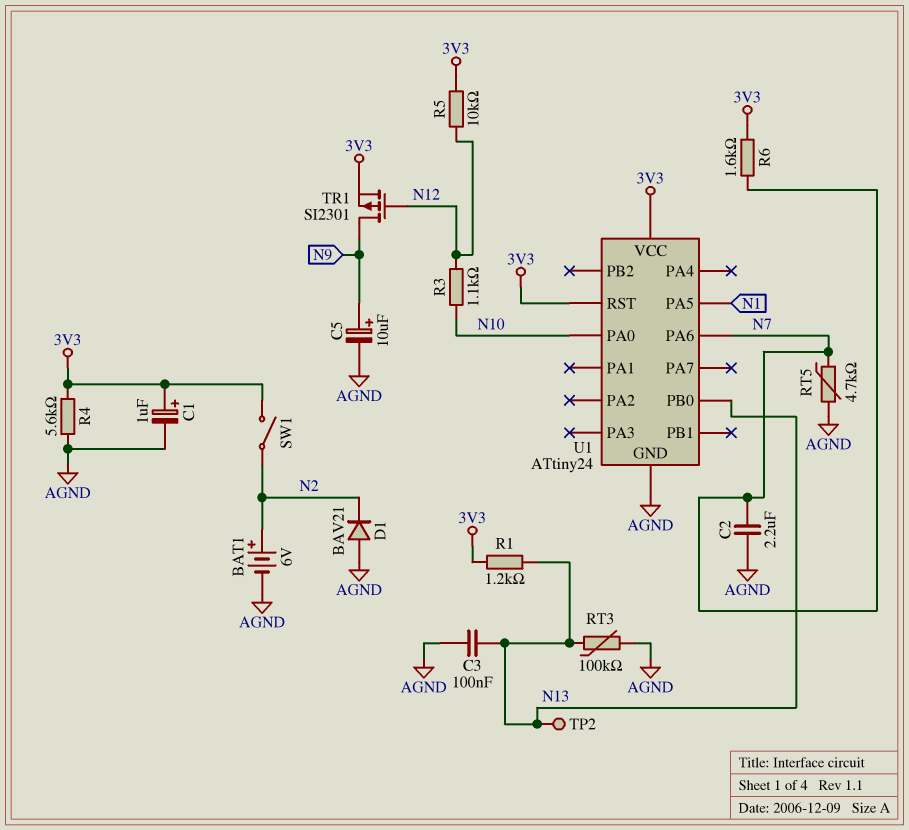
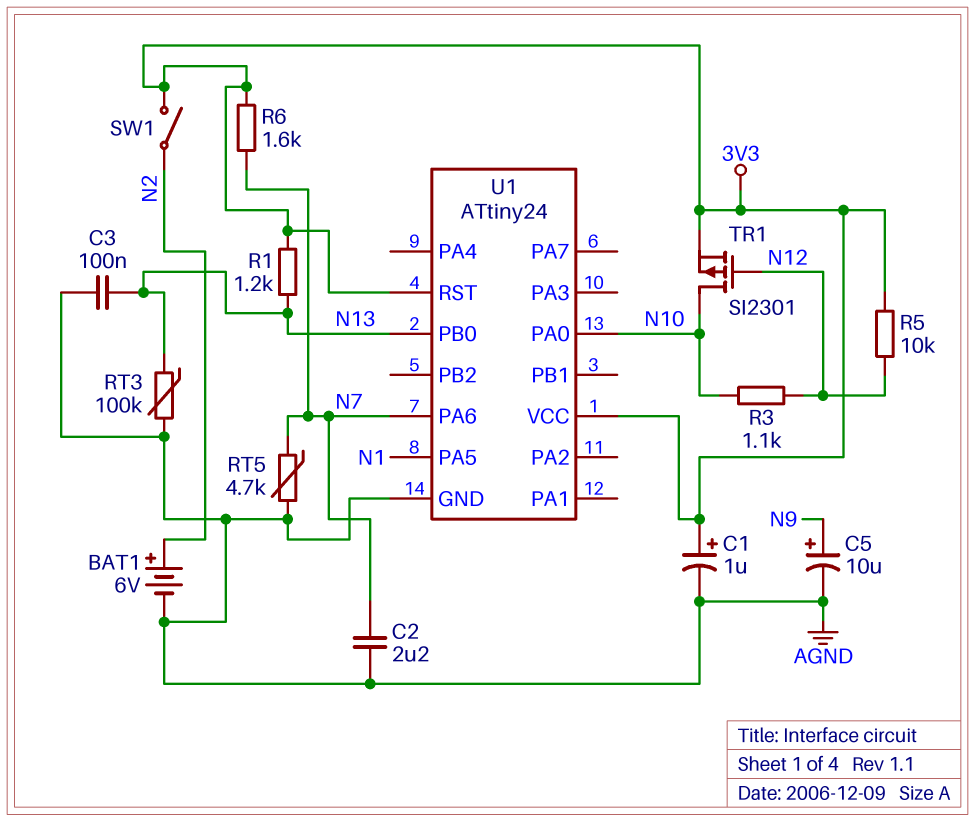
D1: diode BAV21 (A AGND, K N2) -> none
R4: 5.6k (3V3, AGND) -> none
TP2: test point (N13) -> none
TR1: PMOS SI2301 (G N12, D N9, S 3V3) -> PMOS SI2301 (G N12, D N10, S 3V3)

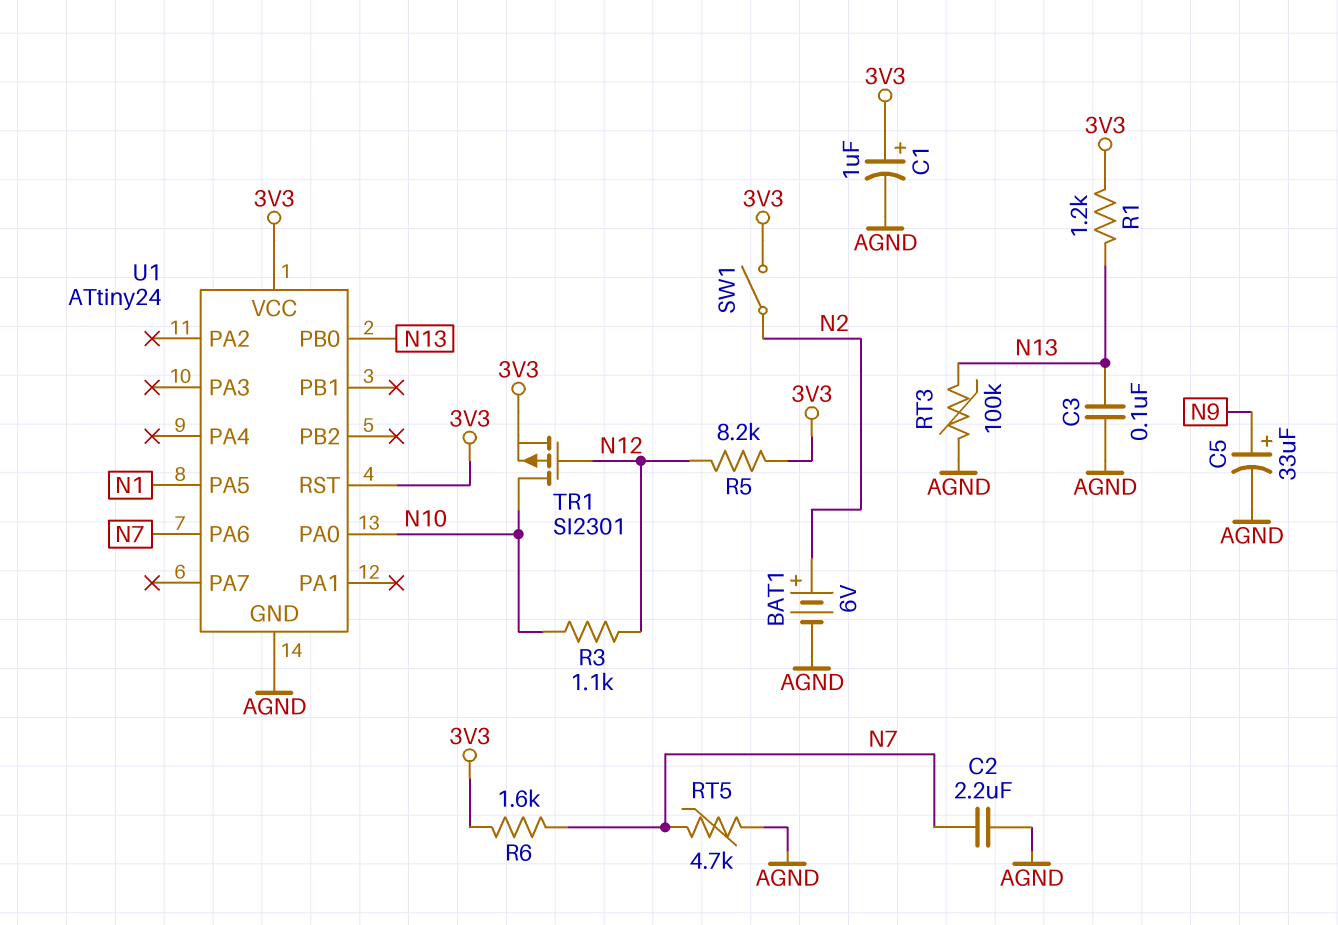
C5: 10uF (plus N9, minus AGND) -> 33uF (plus N9, minus AGND)
R5: 10k (3V3, N12) -> 8.2k (3V3, N12)

